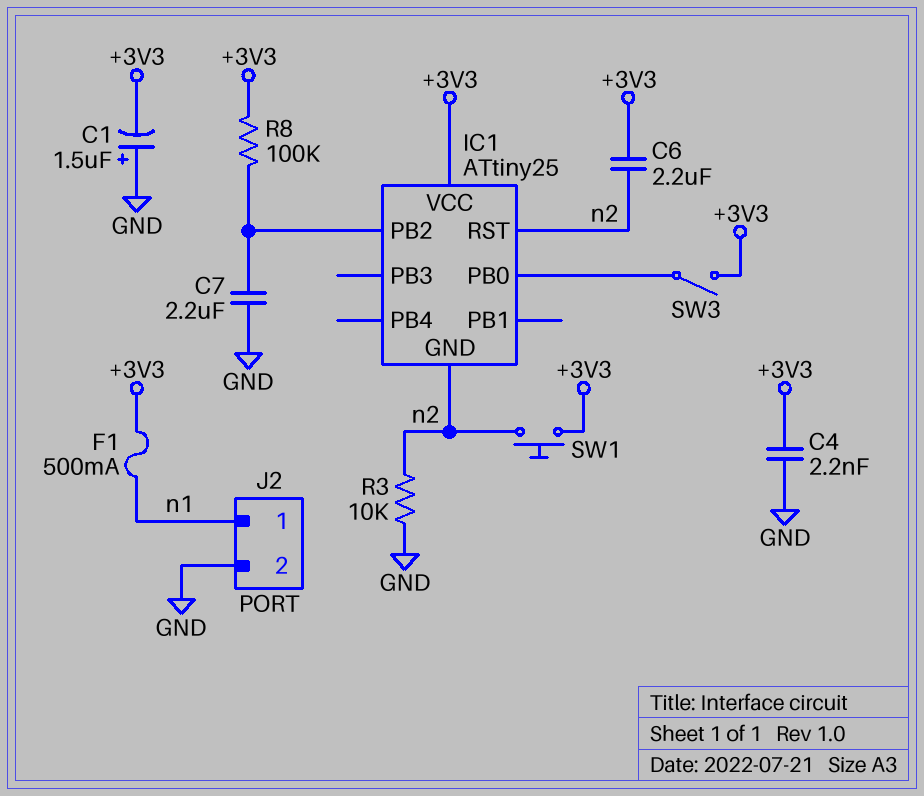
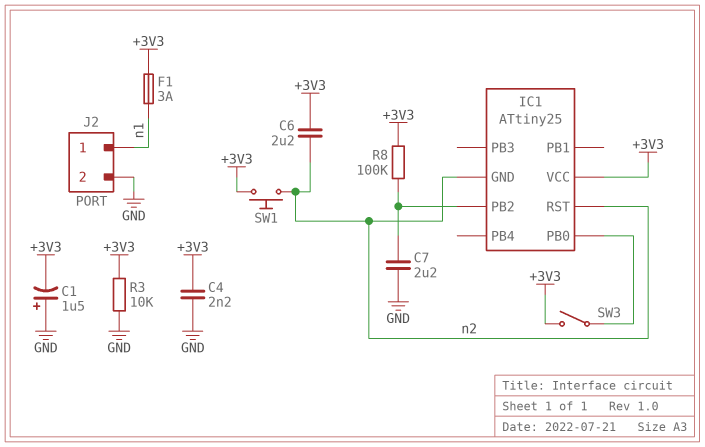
F1: 500mA (+3V3, n1) -> 3A (+3V3, n1)
R3: 10k (GND, n2) -> 10k (+3V3, GND)

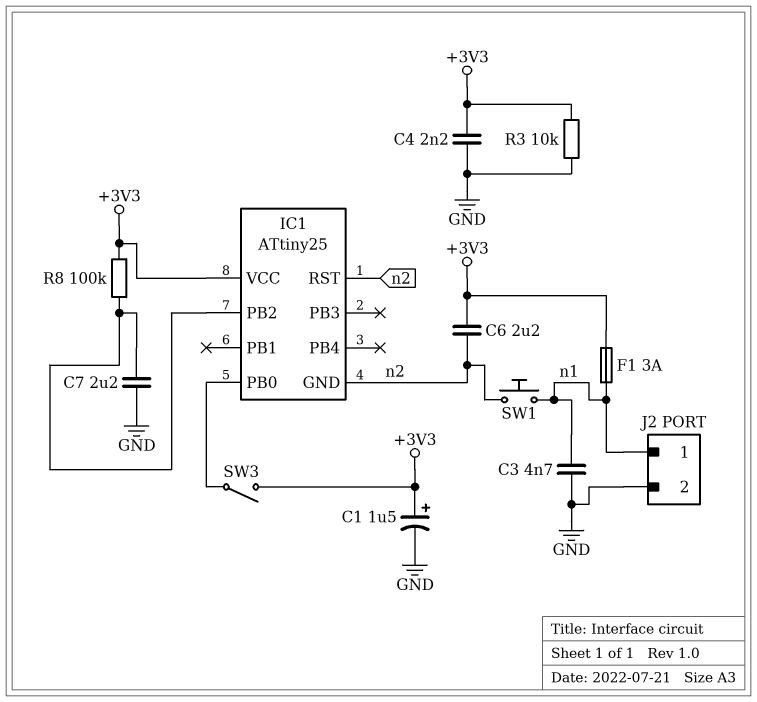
C1: 1.5uF (plus GND, minus +3V3) -> 1.5uF (plus +3V3, minus GND)
C3: none -> 4.7nF (GND, n1)
SW1: button (+3V3, n2) -> button (n1, n2)

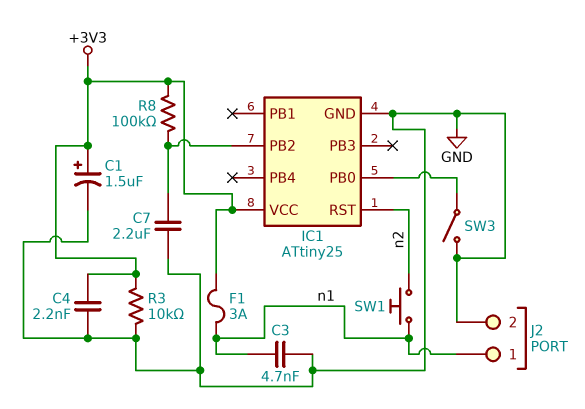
C6: 2.2uF (+3V3, n2) -> none
IC1 pin GND: n2 -> GND
SW3: switch (+3V3, IC1/PB0) -> switch (GND, IC1/PB0)

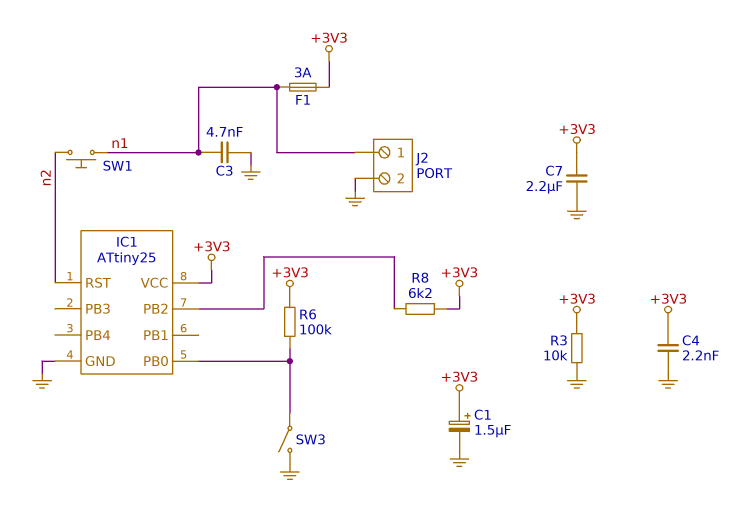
C7: 2.2uF (GND, IC1/PB2) -> 2.2uF (+3V3, GND)
R6: none -> 100k (+3V3, IC1/PB0)
R8: 100k (+3V3, IC1/PB2) -> 6.2k (+3V3, IC1/PB2)

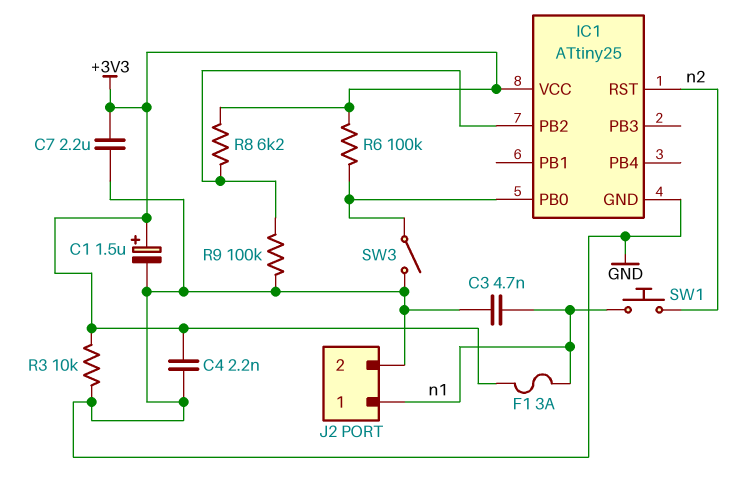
R9: none -> 100k (GND, IC1/PB2)

